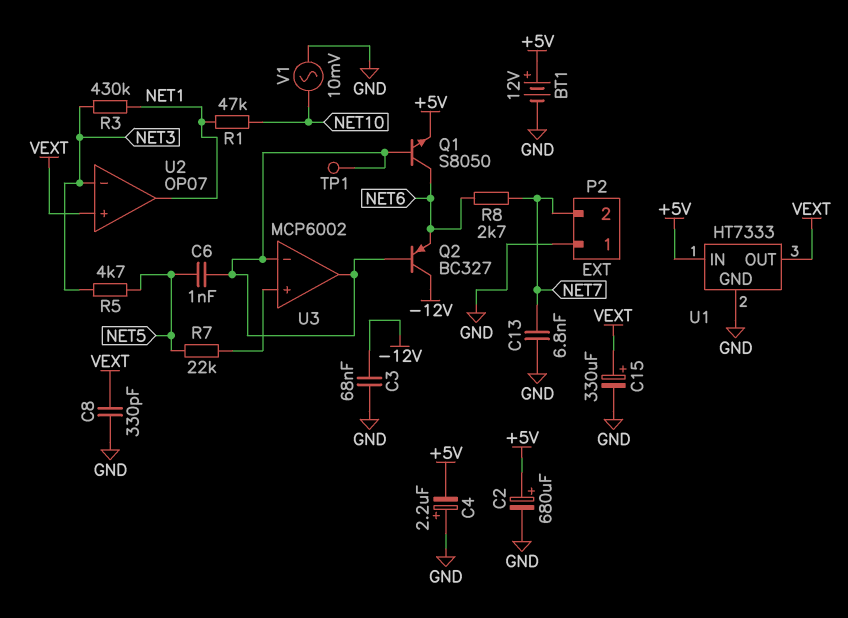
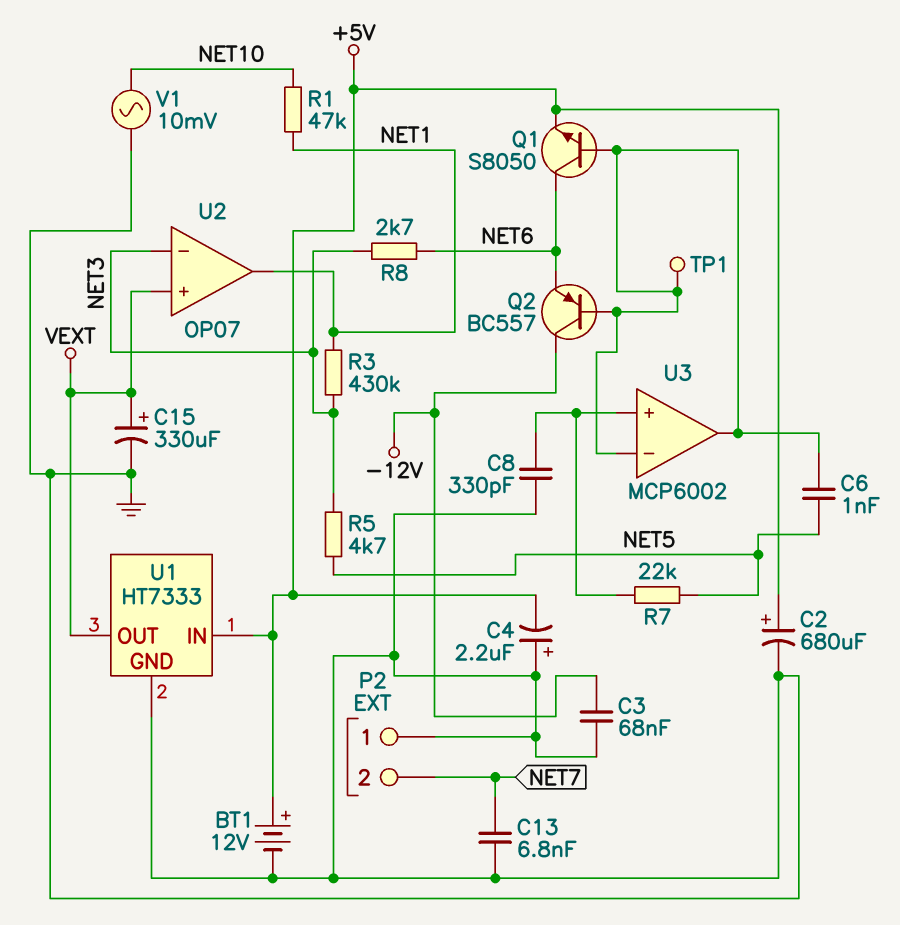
C8: 330pF (GND, VEXT) -> 330pF (GND, U3/in+)
Q2: PNP BC327 (B U3/in-, C -12V, E NET6) -> PNP BC557 (B U3/in-, C -12V, E NET6)
R8: 2.7k (NET6, NET7) -> 2.7k (NET3, NET6)

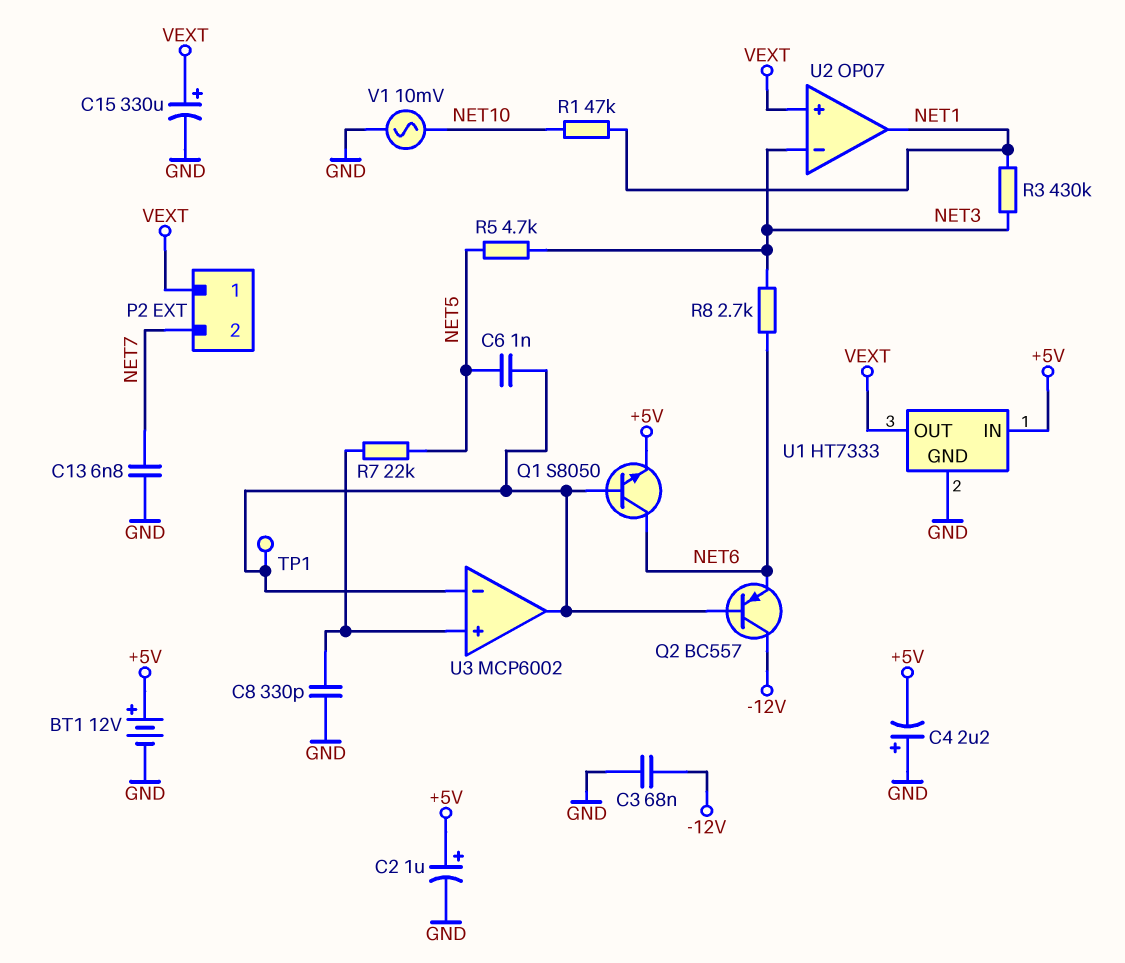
C2: 680uF (plus +5V, minus GND) -> 1uF (plus +5V, minus GND)
P2 pin 1: GND -> VEXT

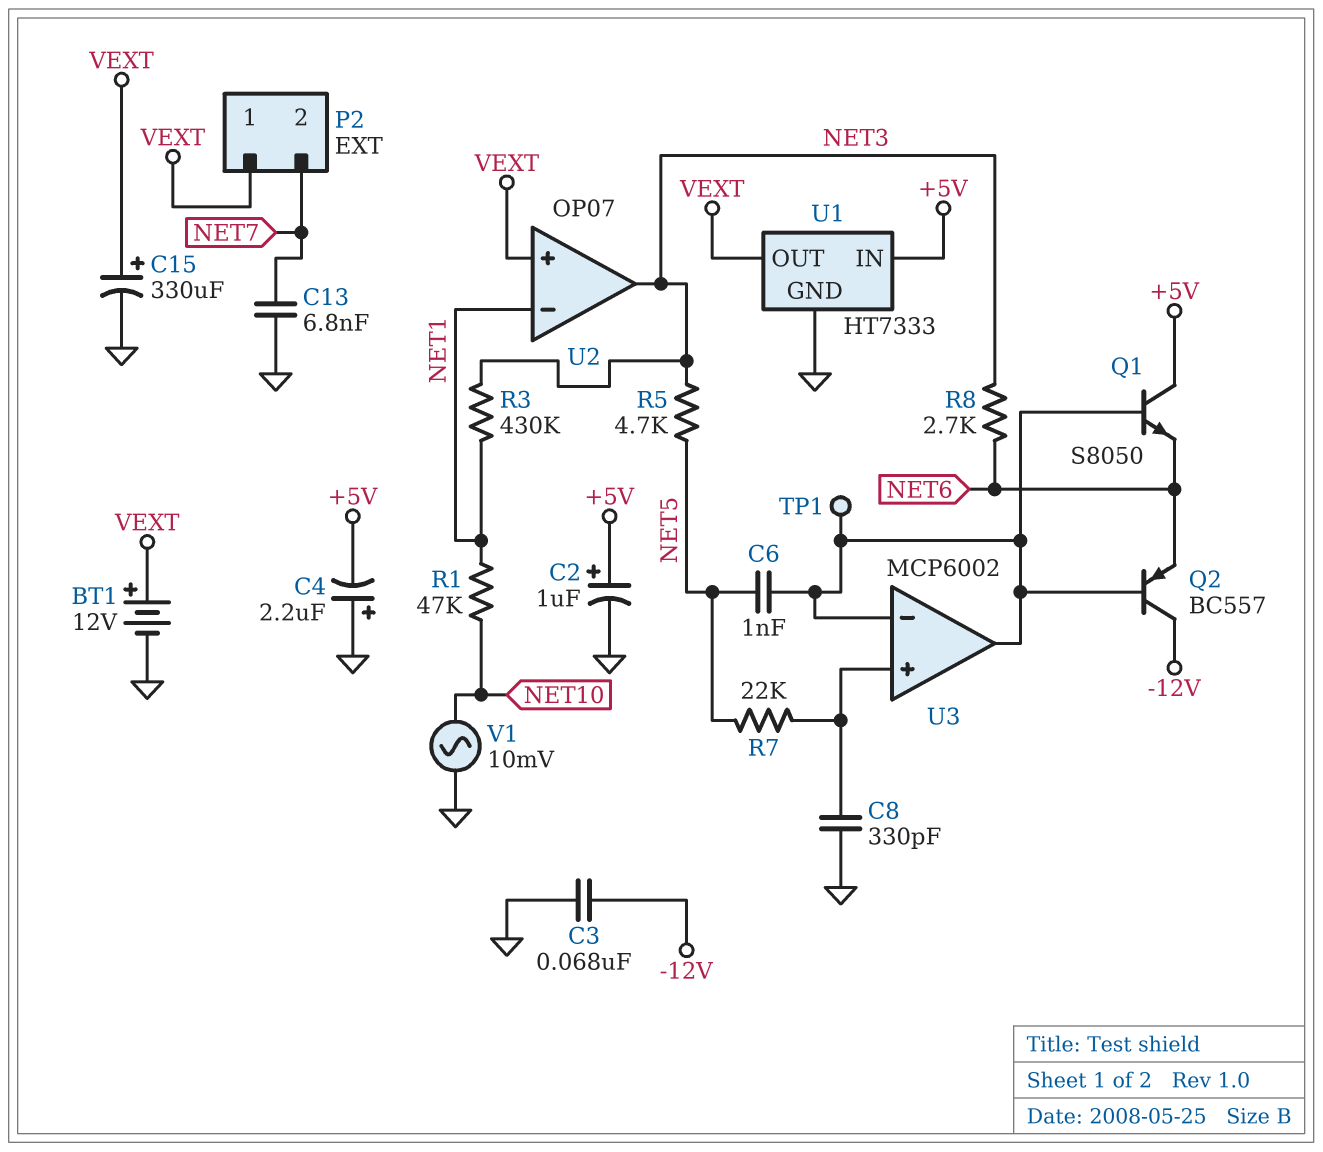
BT1: 12V (plus +5V, minus GND) -> 12V (plus VEXT, minus GND)
Q1: NPN S8050 (B U3/in-, C NET6, E +5V) -> NPN S8050 (B U3/in-, C +5V, E NET6)
U2 pin in-: NET3 -> NET1
U2 pin out: NET1 -> NET3

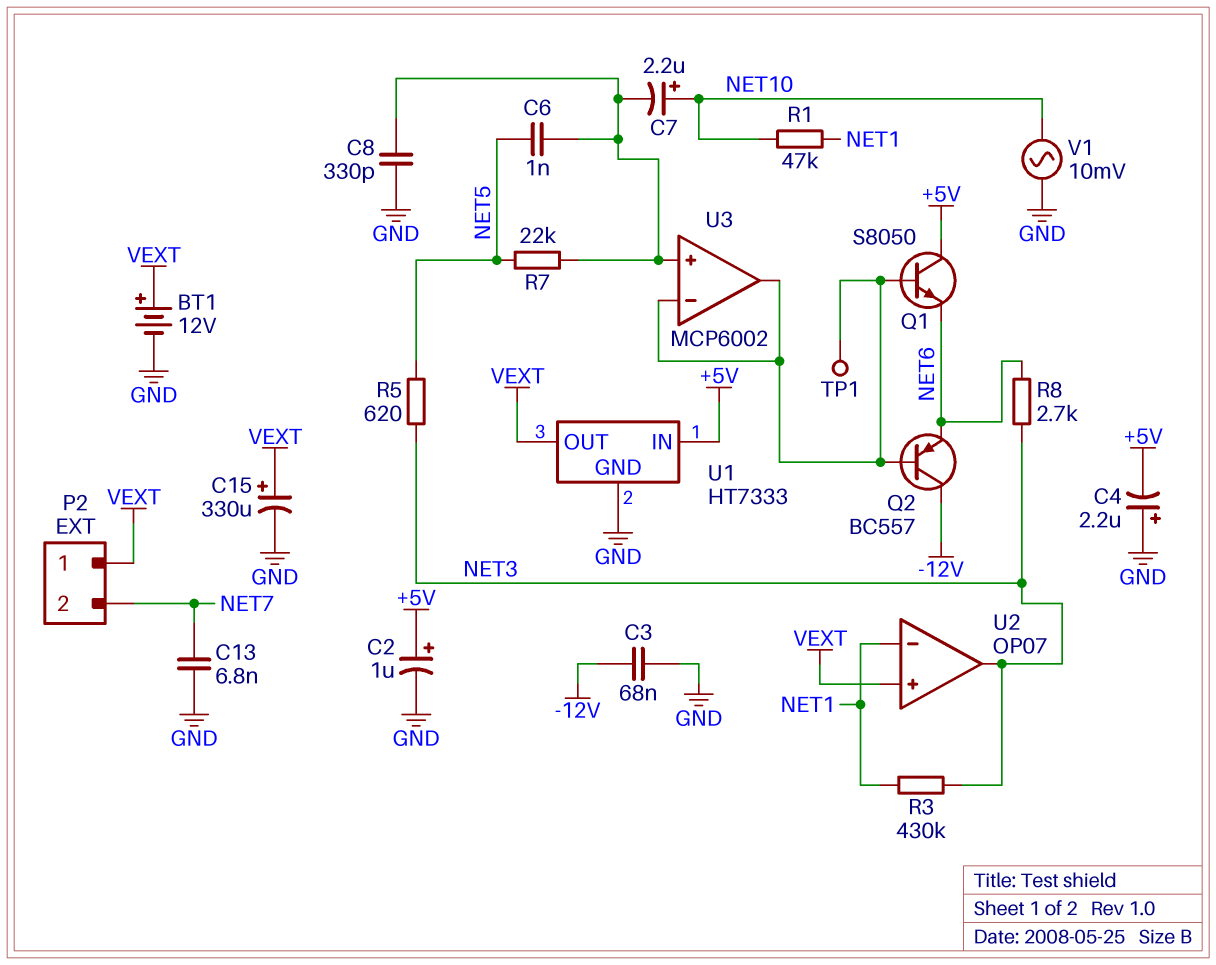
C6: 1nF (NET5, U3/in-) -> 1nF (NET5, U3/in+)
C7: none -> 2.2uF (plus NET10, minus U3/in+)
R5: 4.7k (NET3, NET5) -> 620 (NET3, NET5)

